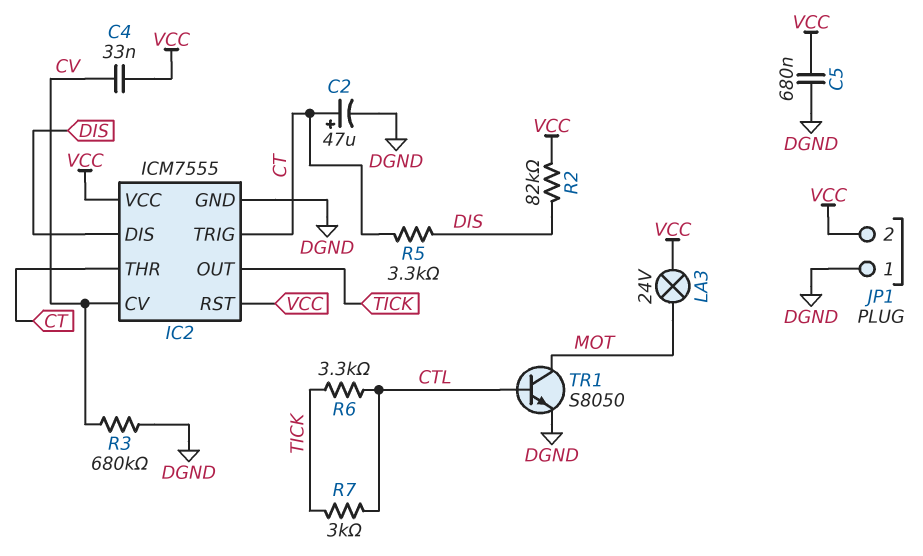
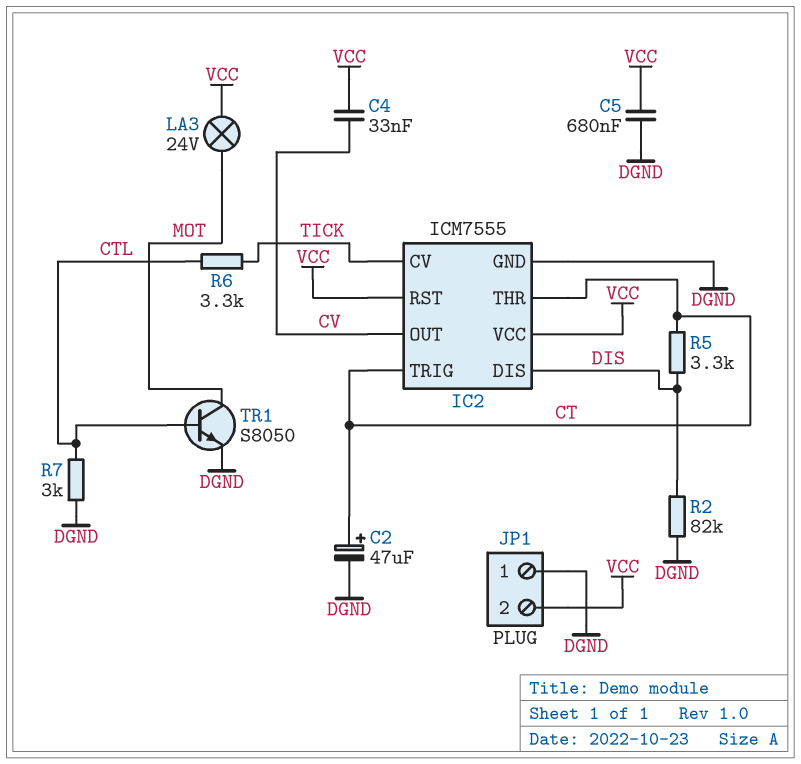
IC2 pin CV: CV -> TICK
IC2 pin OUT: TICK -> CV
R2: 82k (DIS, VCC) -> 82k (DGND, DIS)
R3: 680k (CV, DGND) -> none
R7: 3k (CTL, TICK) -> 3k (CTL, DGND)

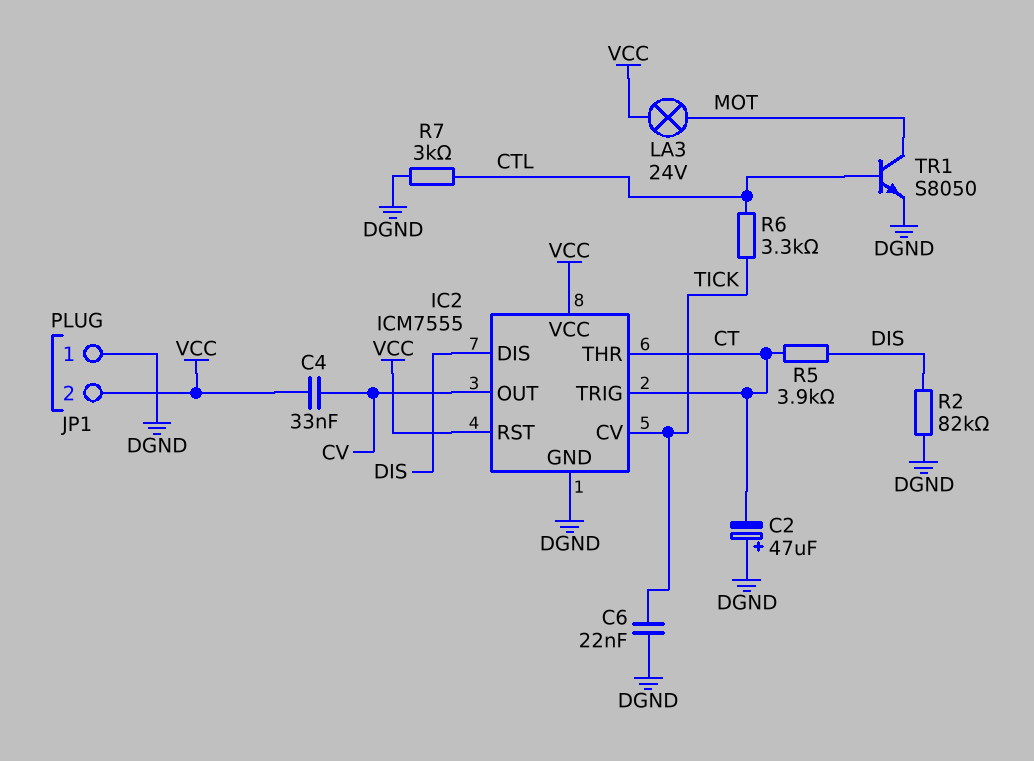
C2: 47uF (plus CT, minus DGND) -> 47uF (plus DGND, minus CT)
C5: 680nF (DGND, VCC) -> none
C6: none -> 22nF (DGND, TICK)
R5: 3.3k (CT, DIS) -> 3.9k (CT, DIS)

